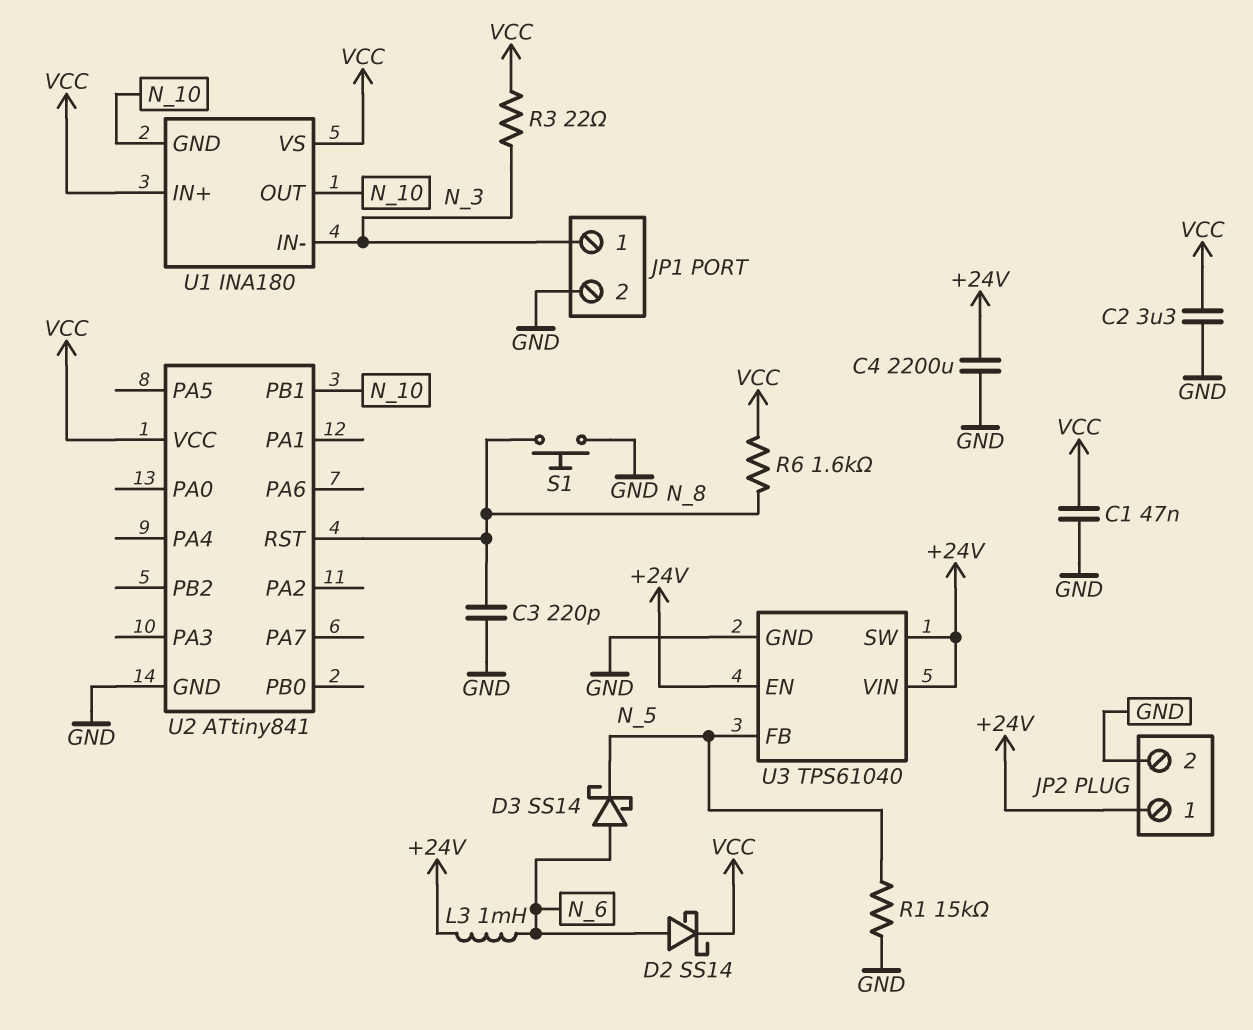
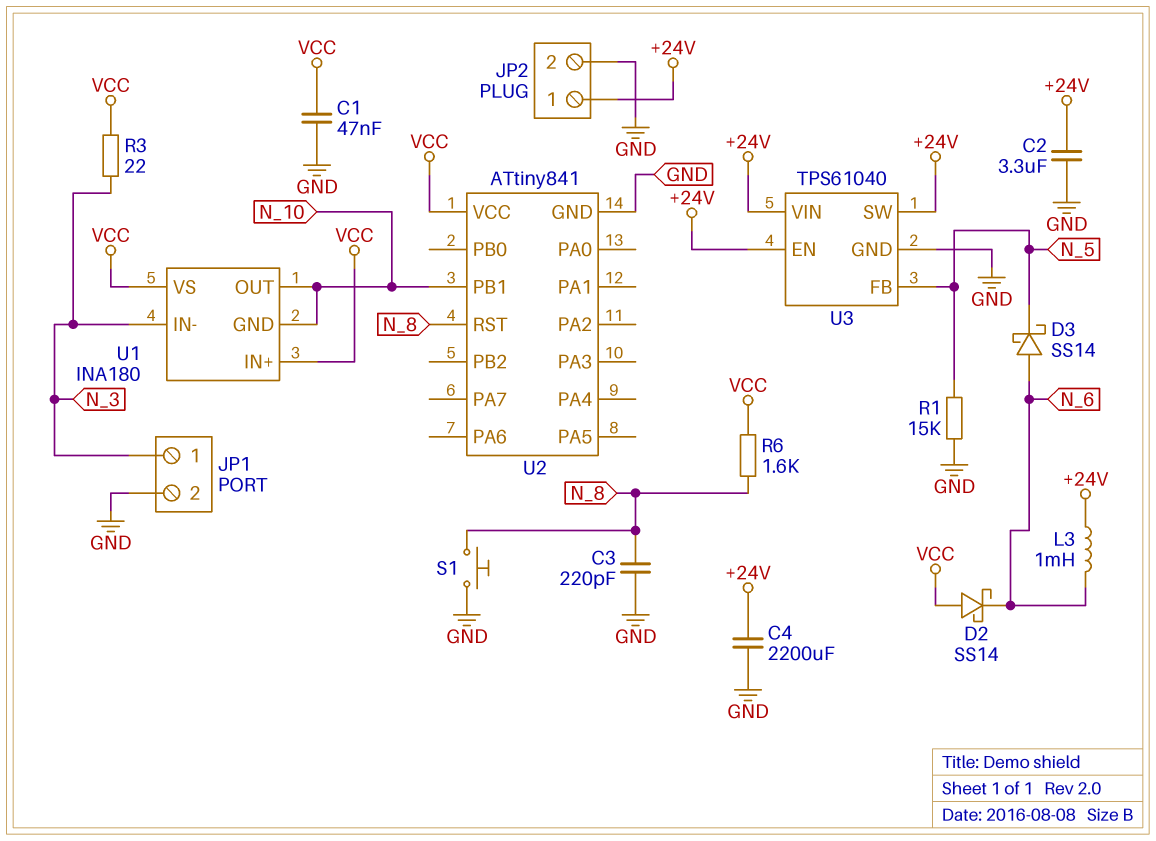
C2: 3.3uF (GND, VCC) -> 3.3uF (+24V, GND)
D2: schottky SS14 (A N_6, K VCC) -> schottky SS14 (A VCC, K N_6)

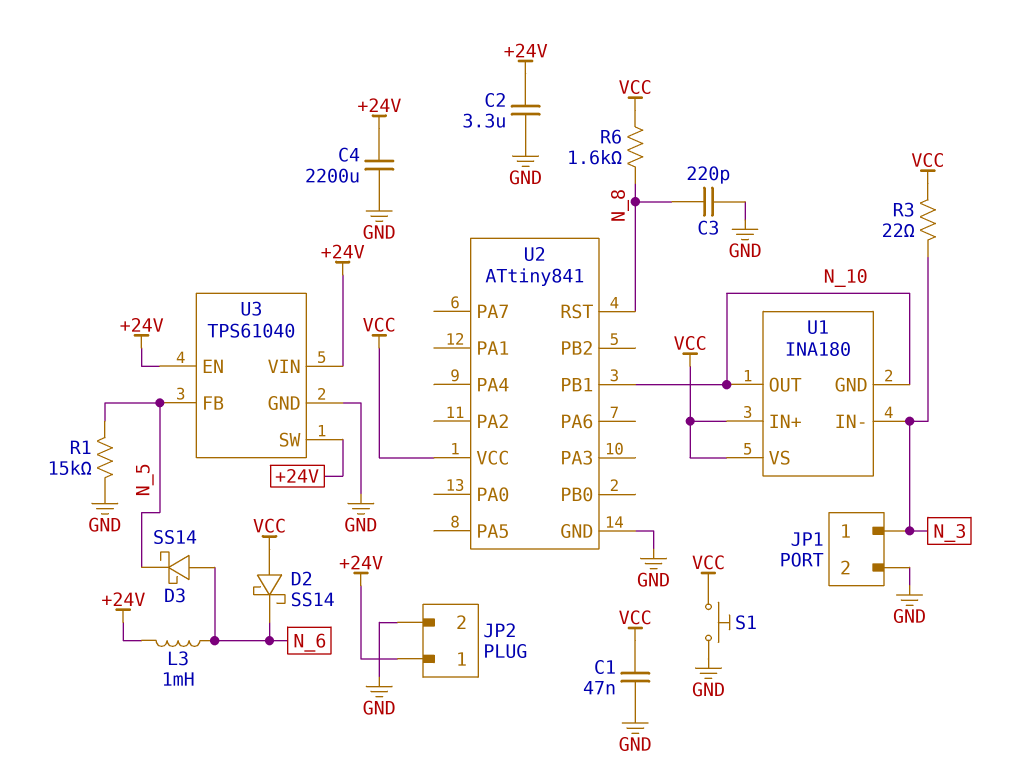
S1: button (GND, N_8) -> button (GND, VCC)

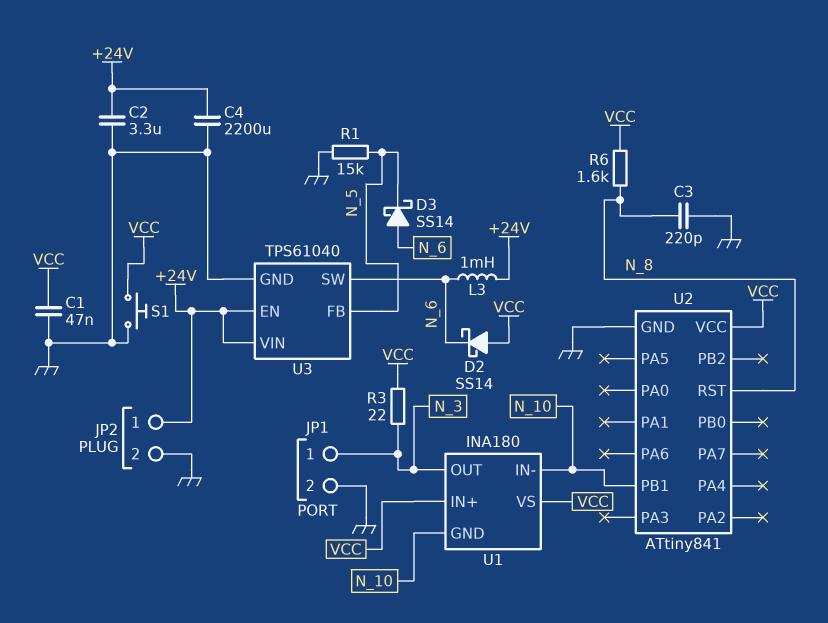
U1 pin IN-: N_3 -> N_10
U1 pin OUT: N_10 -> N_3
U3 pin SW: +24V -> N_6

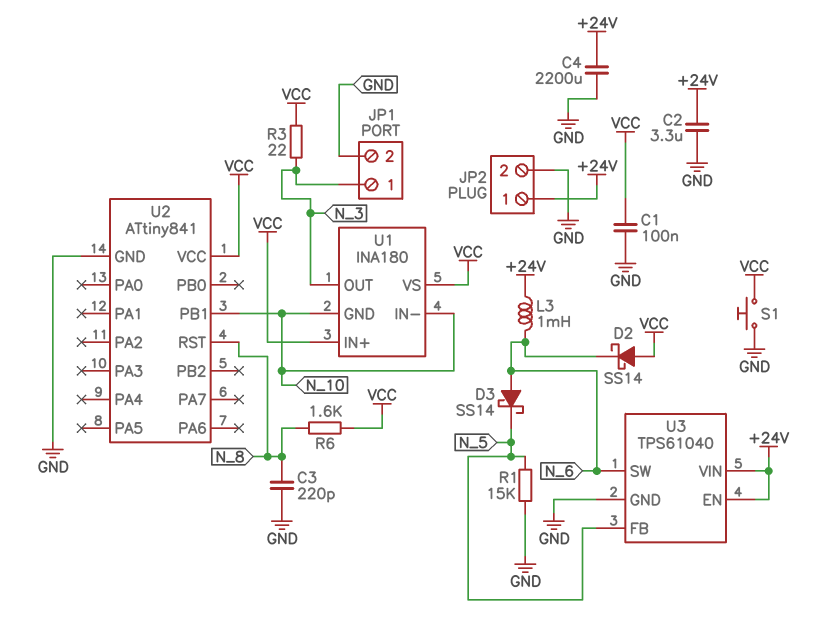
C1: 47nF (GND, VCC) -> 100nF (GND, VCC)

